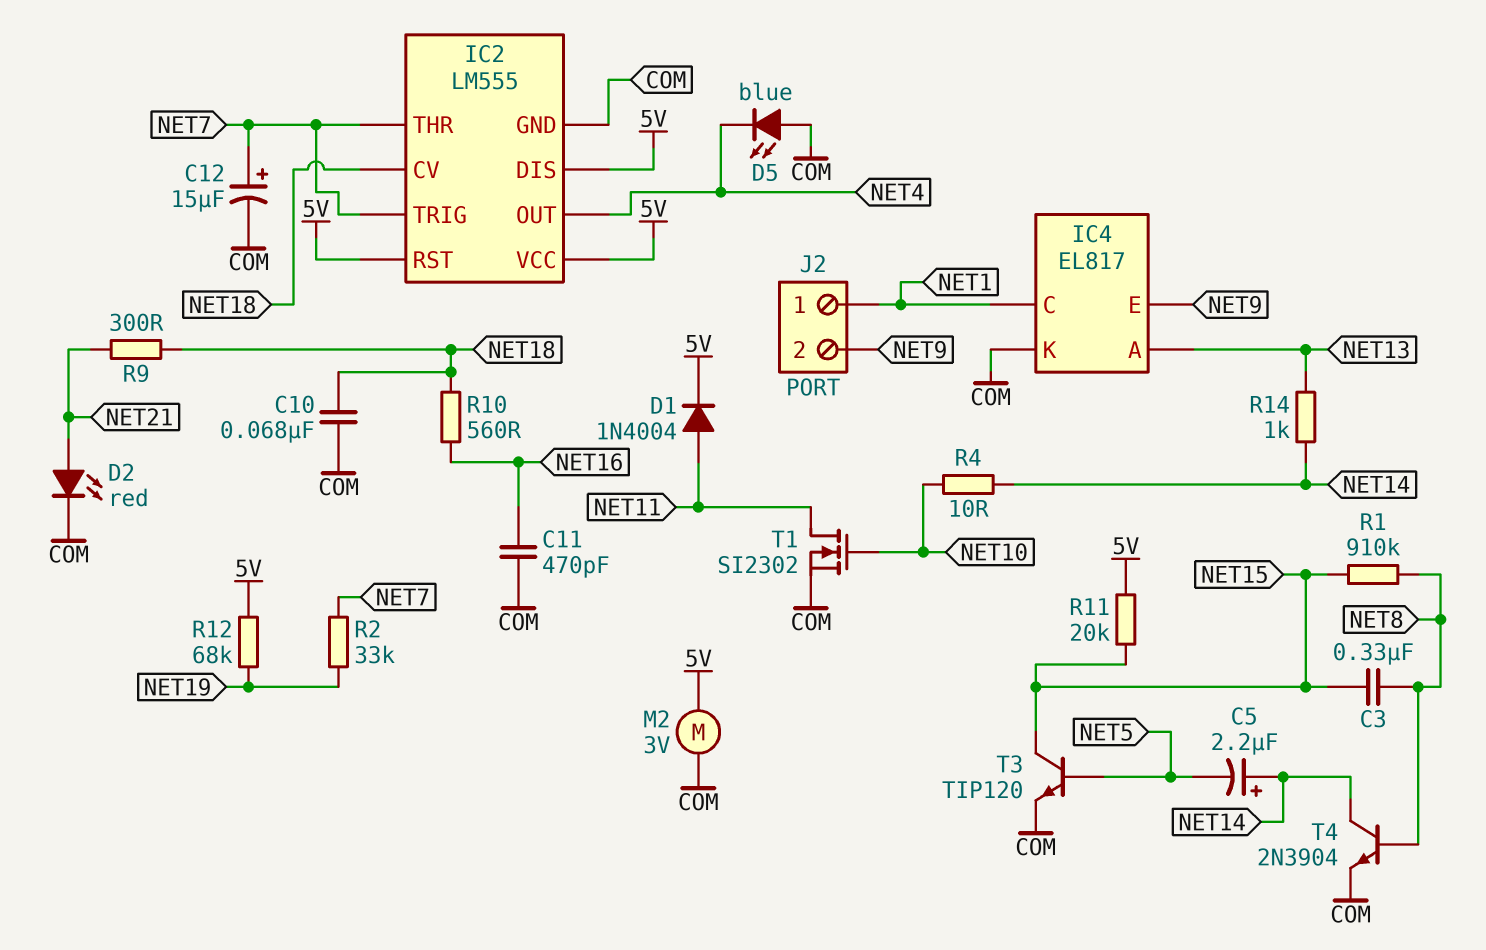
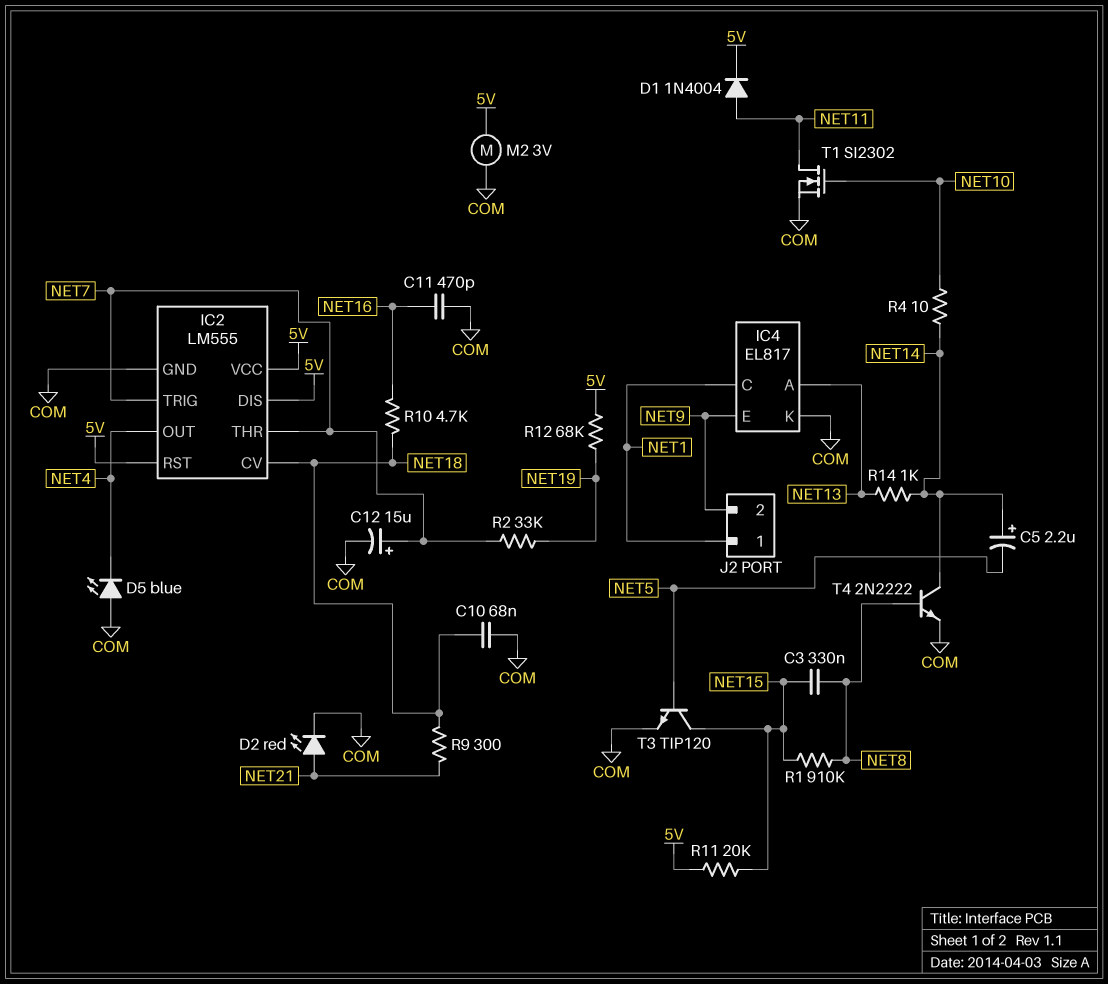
R10: 560 (NET16, NET18) -> 4.7k (NET16, NET18)
T4: NPN 2N3904 (B NET8, C NET14, E COM) -> NPN 2N2222 (B NET8, C NET14, E COM)

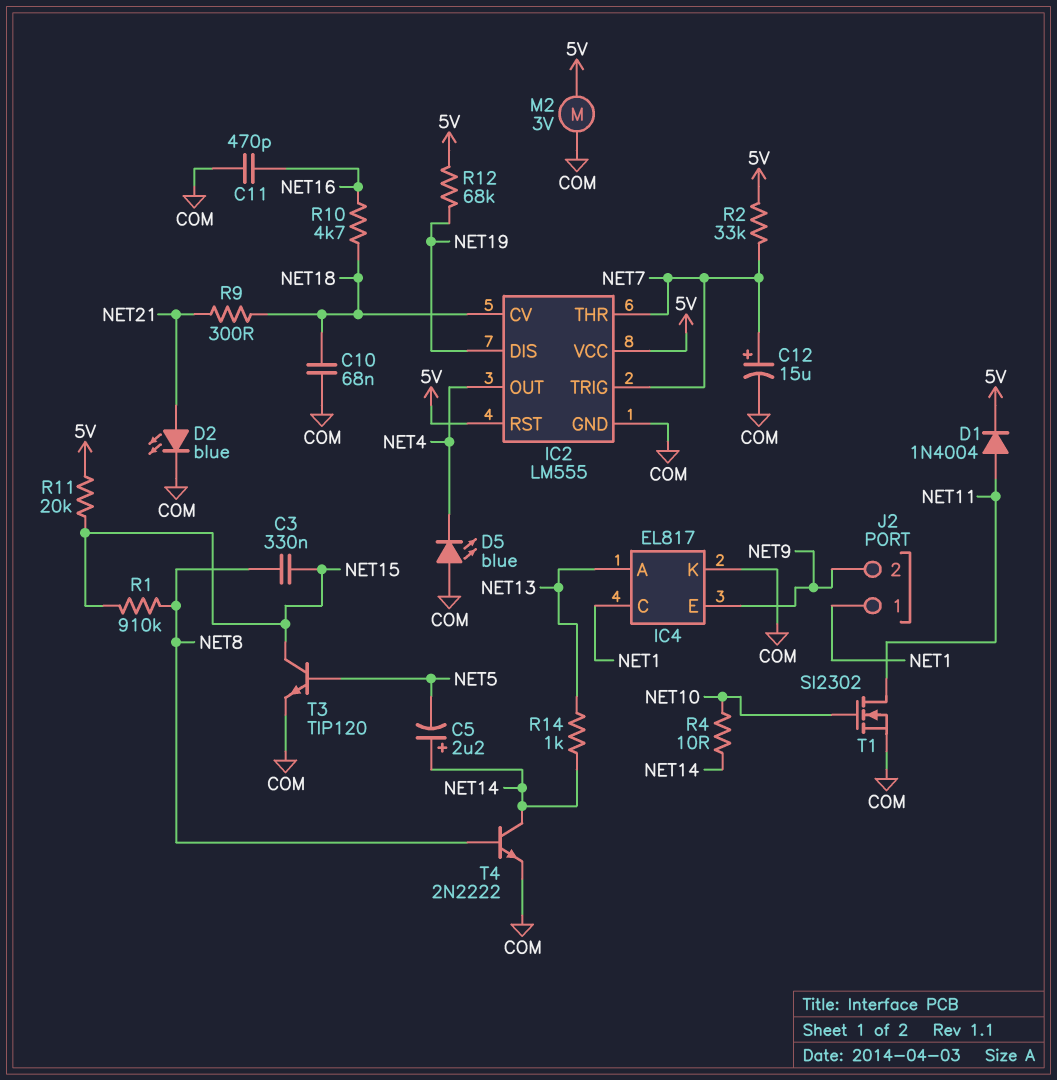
D2: LED red (A NET21, K COM) -> LED blue (A NET21, K COM)
IC2 pin DIS: 5V -> NET19
R2: 33k (NET7, NET19) -> 33k (5V, NET7)

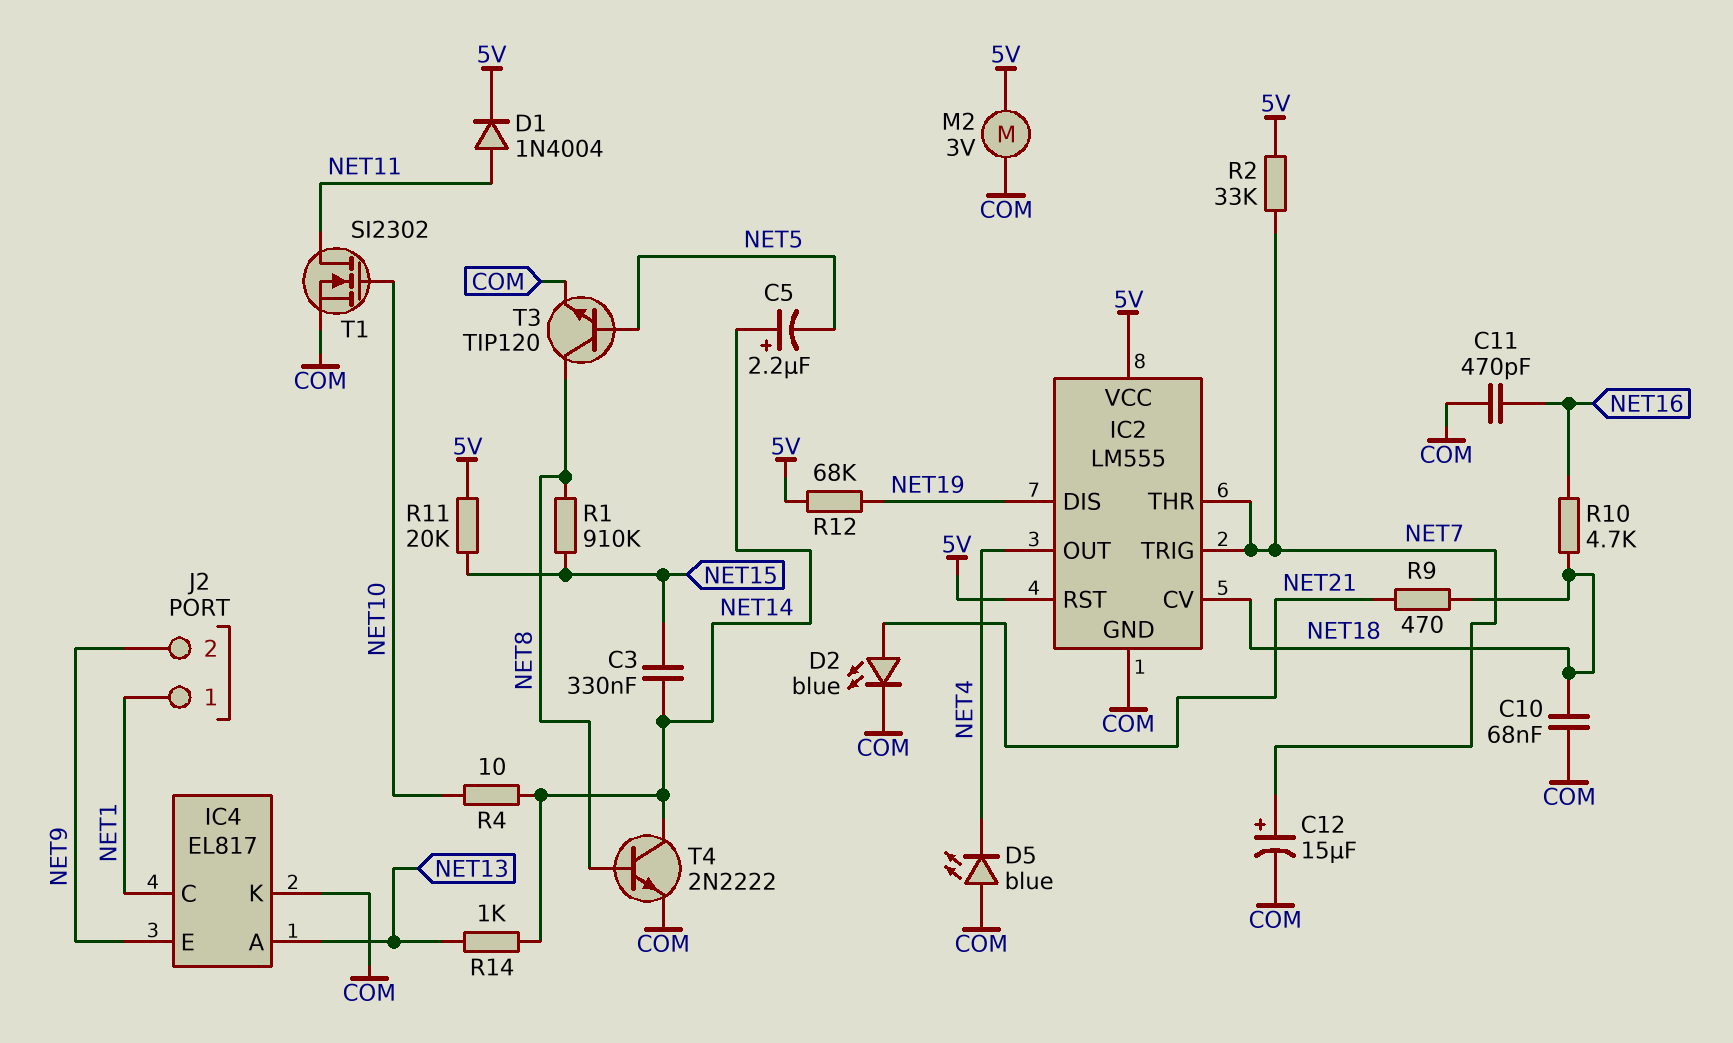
C3: 330nF (NET8, NET15) -> 330nF (NET14, NET15)
R9: 300 (NET18, NET21) -> 470 (NET18, NET21)
T3: NPN TIP120 (B NET5, C NET15, E COM) -> NPN TIP120 (B NET5, C NET8, E COM)

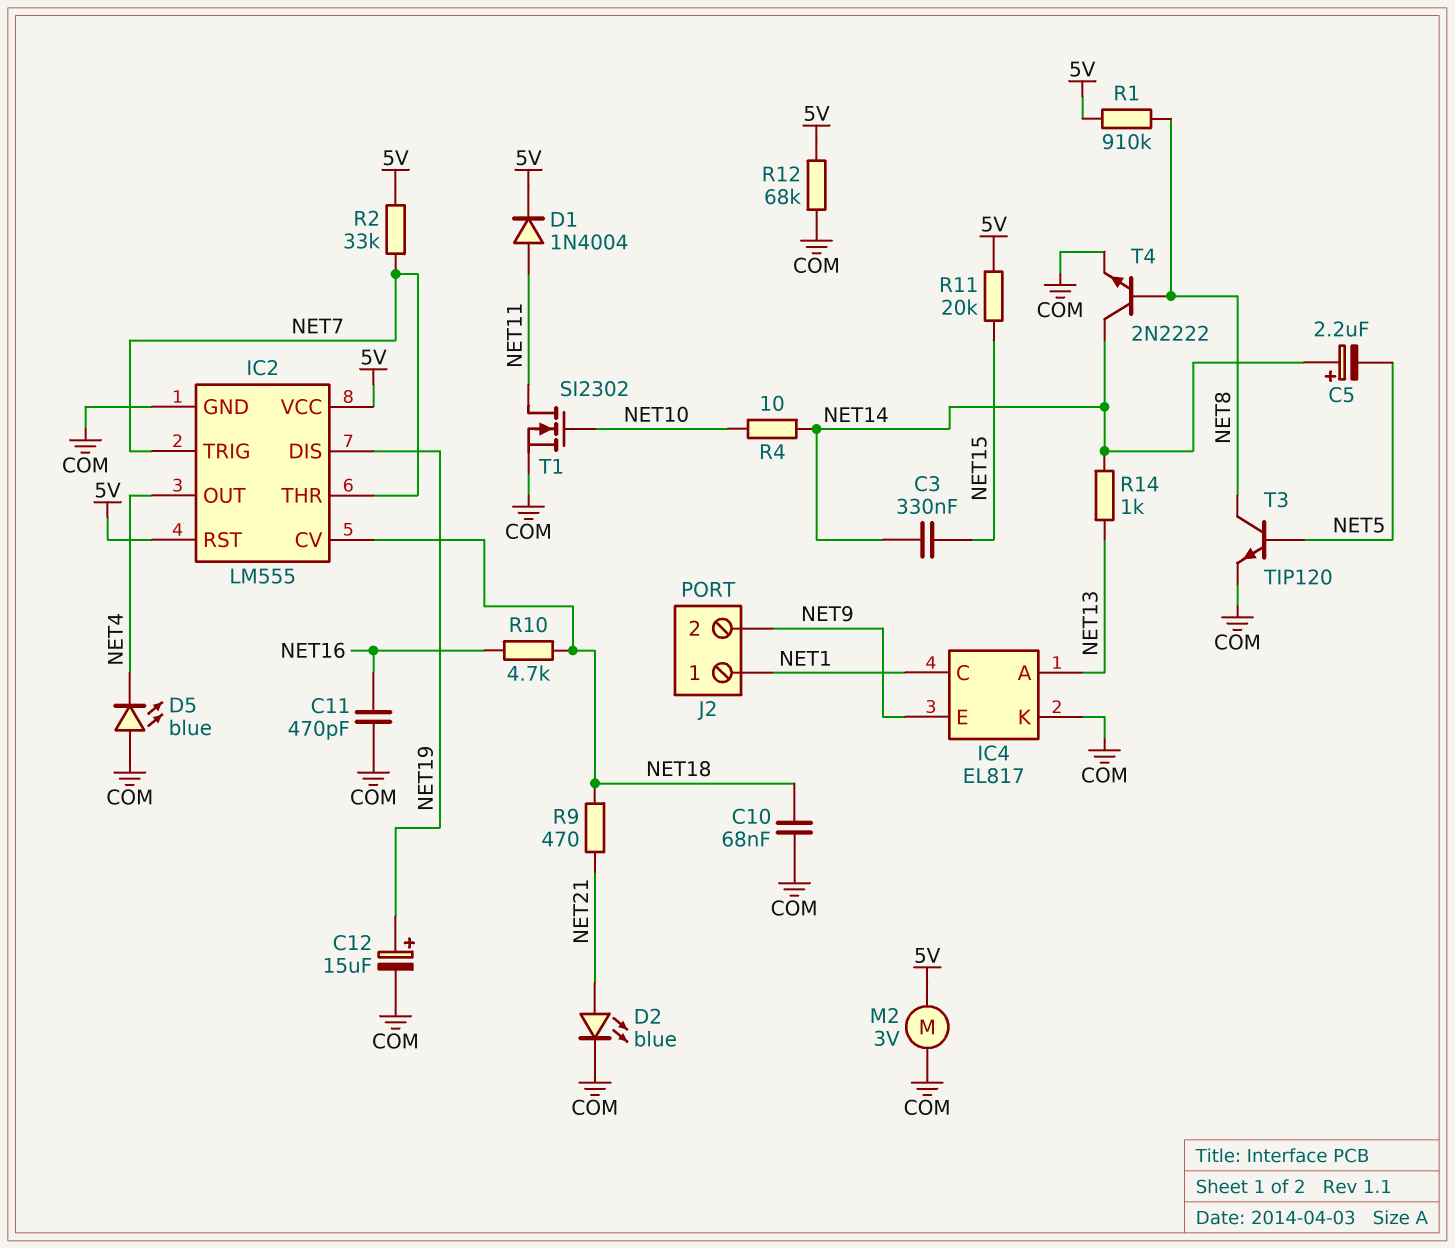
C12: 15uF (plus NET7, minus COM) -> 15uF (plus NET19, minus COM)
R1: 910k (NET8, NET15) -> 910k (5V, NET8)
R12: 68k (5V, NET19) -> 68k (5V, COM)

